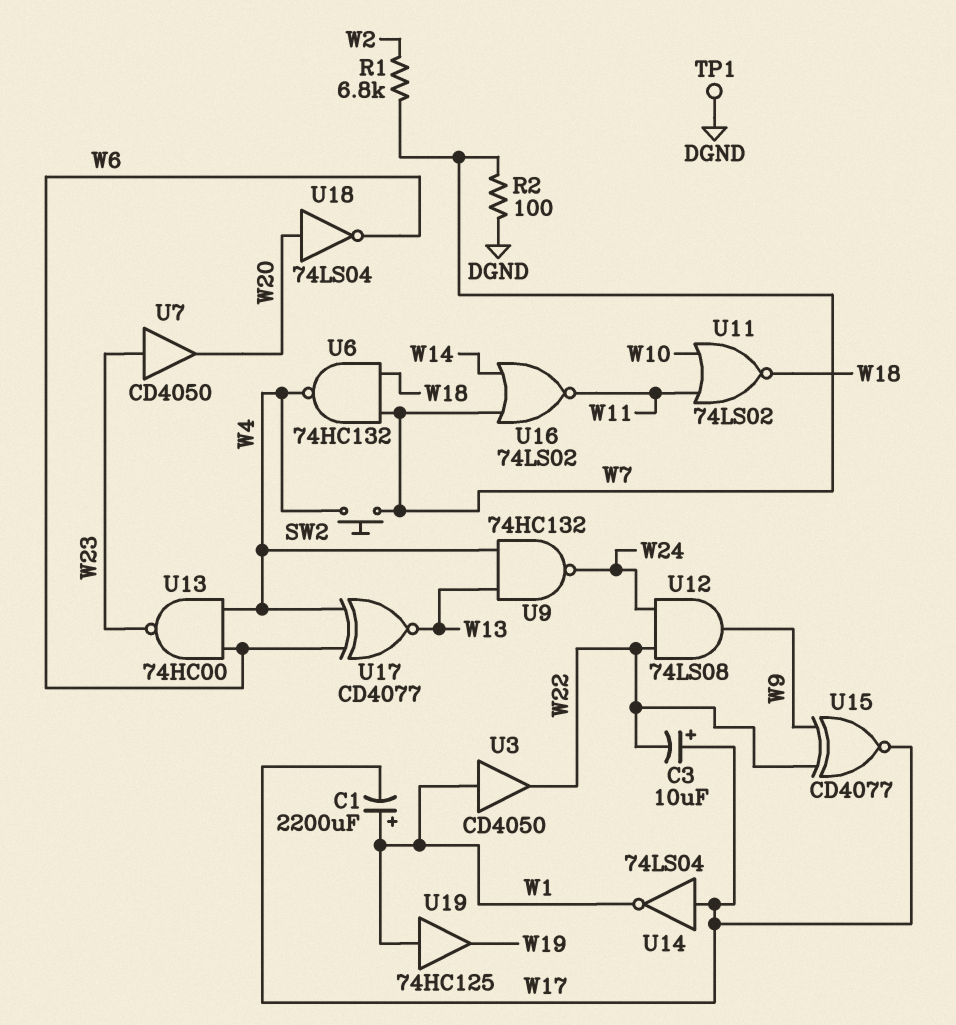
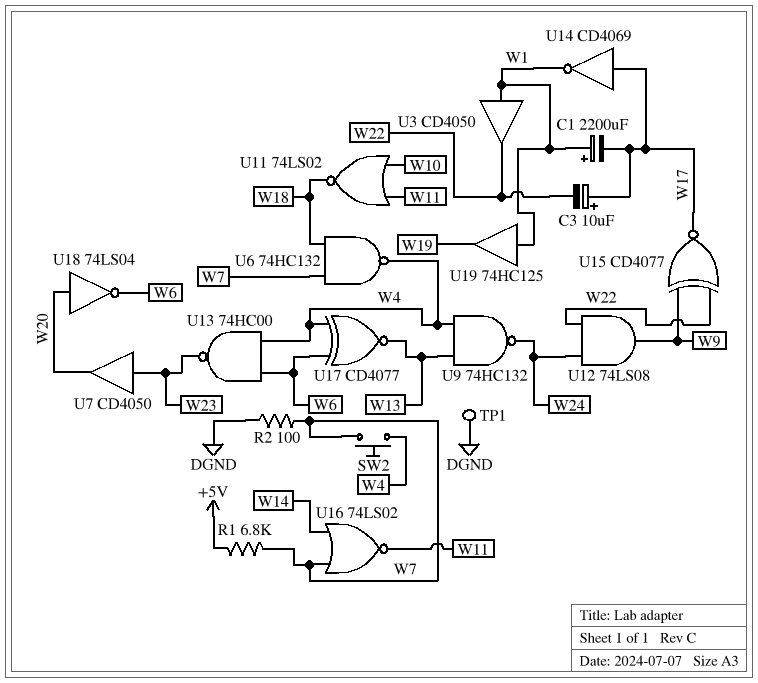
R1: 6.8k (W2, W7) -> 6.8k (+5V, W7)
U14: NOT 74LS04 (in W17, out W1) -> NOT CD4069 (in W17, out W1)

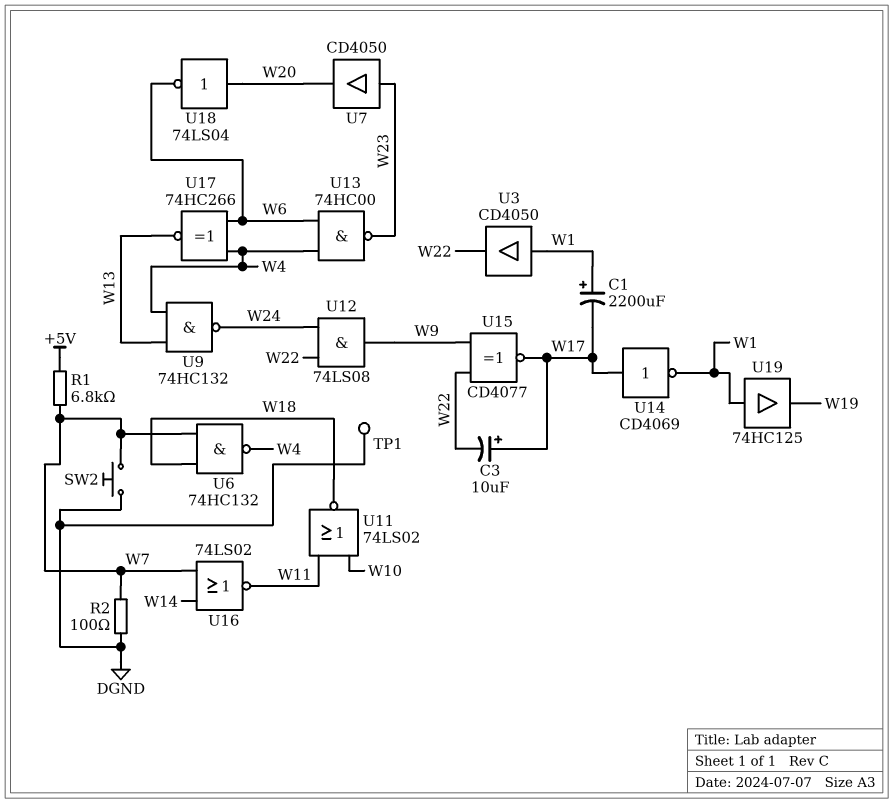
SW2: button (W4, W7) -> button (DGND, W7)
U17: XNOR CD4077 (in W4, in W6, out W13) -> XNOR 74HC266 (in W4, in W6, out W13)

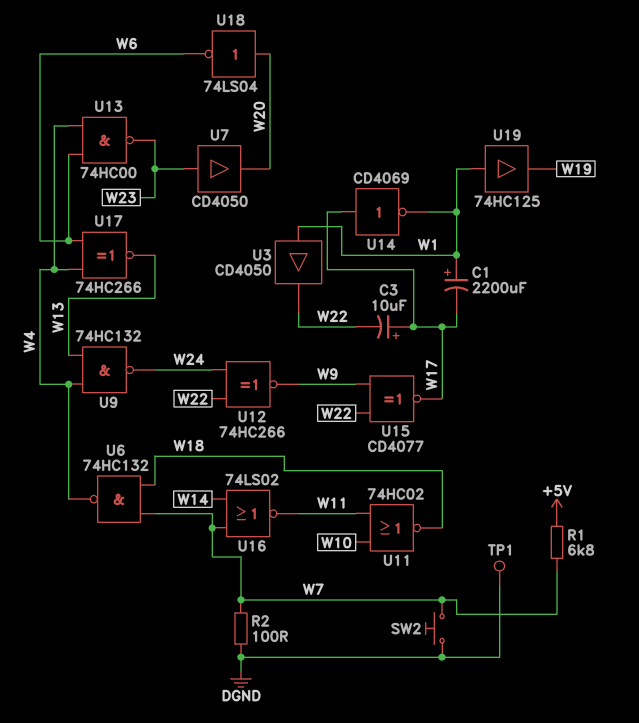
U11: NOR 74LS02 (in W10, in W11, out W18) -> NOR 74HC02 (in W10, in W11, out W18)
U12: AND 74LS08 (in W22, in W24, out W9) -> XNOR 74HC266 (in W22, in W24, out W9)

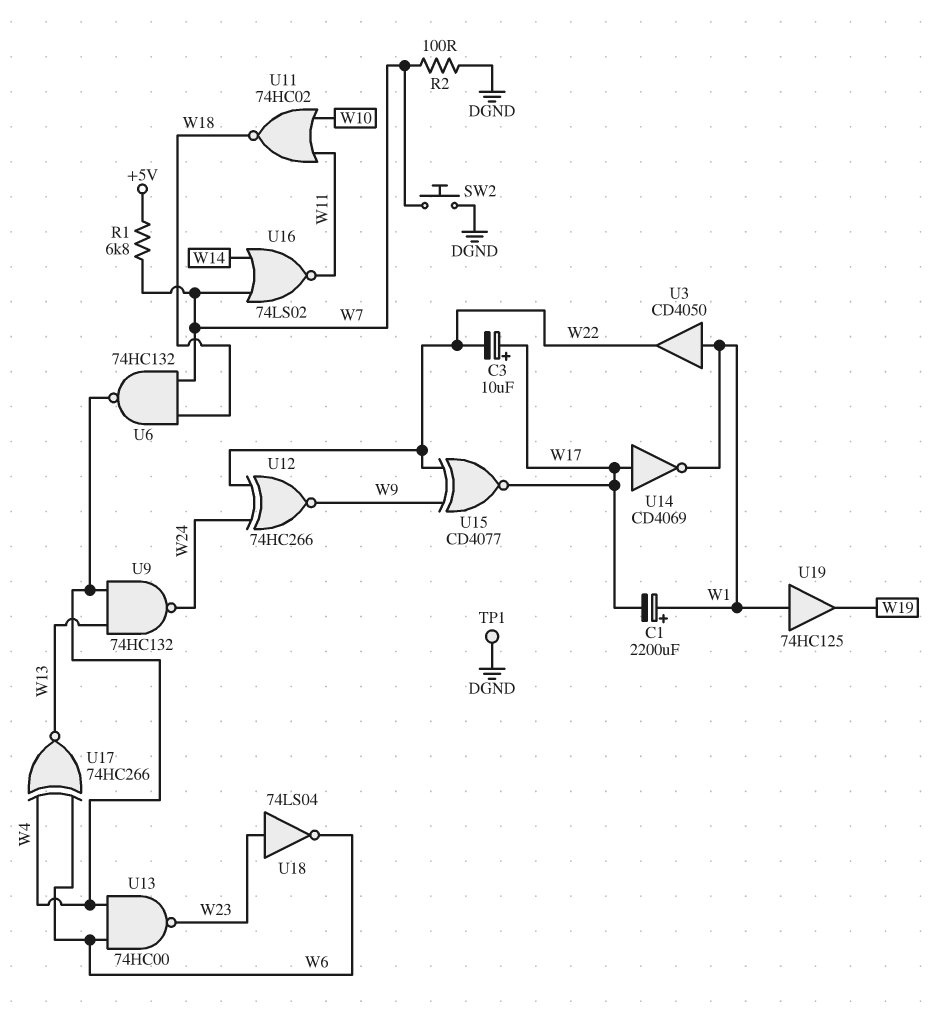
U7: buffer CD4050 (in W23, out W20) -> none
U18: NOT 74LS04 (in W20, out W6) -> NOT 74LS04 (in W23, out W6)

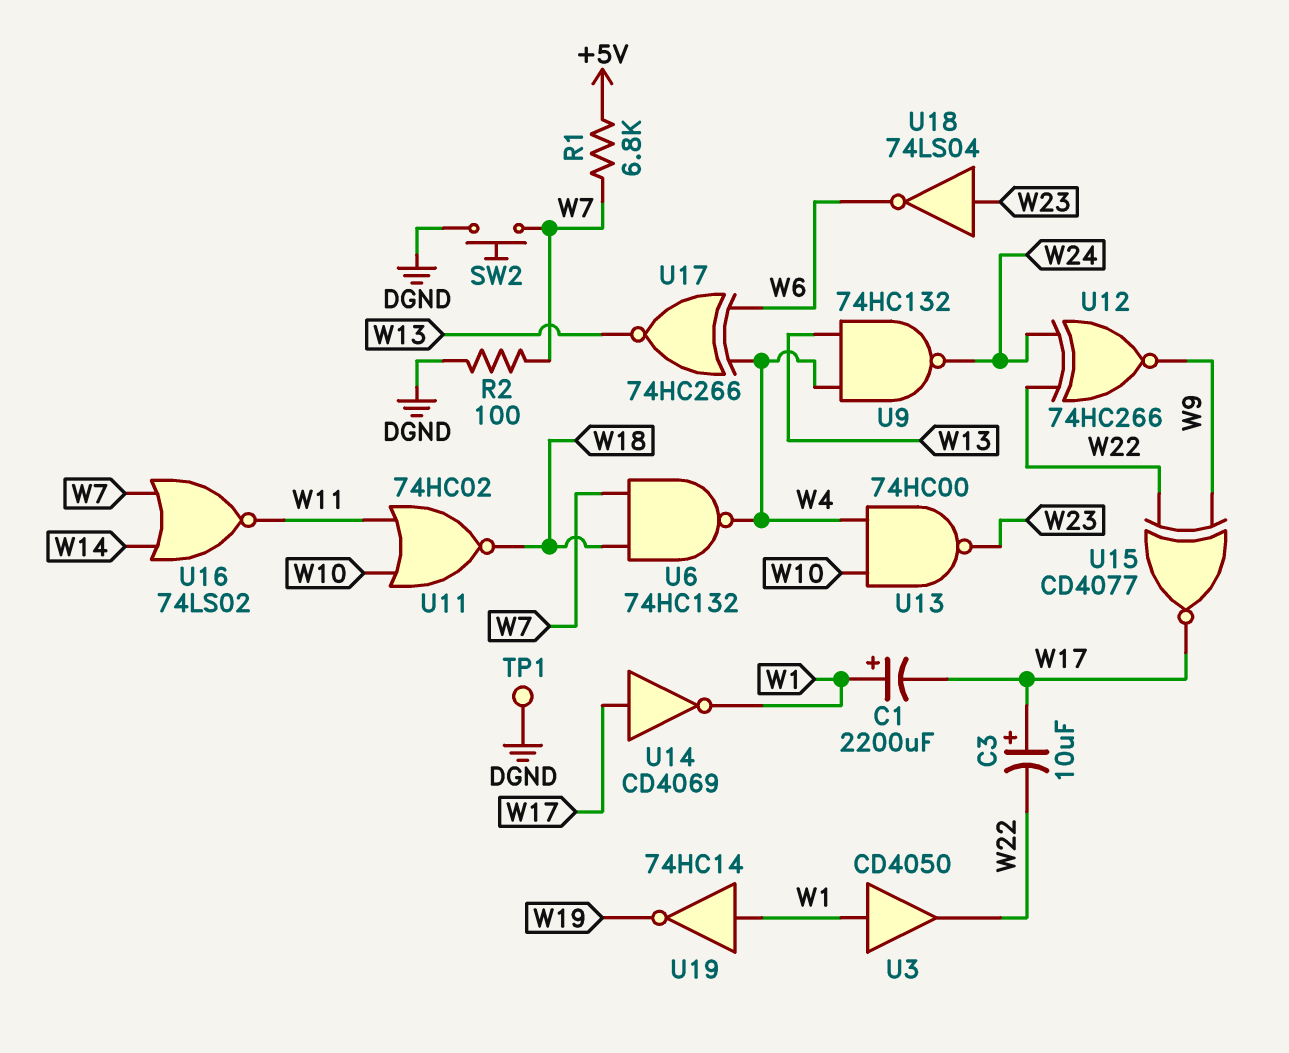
U13: NAND 74HC00 (in W4, in W6, out W23) -> NAND 74HC00 (in W4, in W10, out W23)
U19: buffer 74HC125 (in W1, out W19) -> NOT 74HC14 (in W1, out W19)

